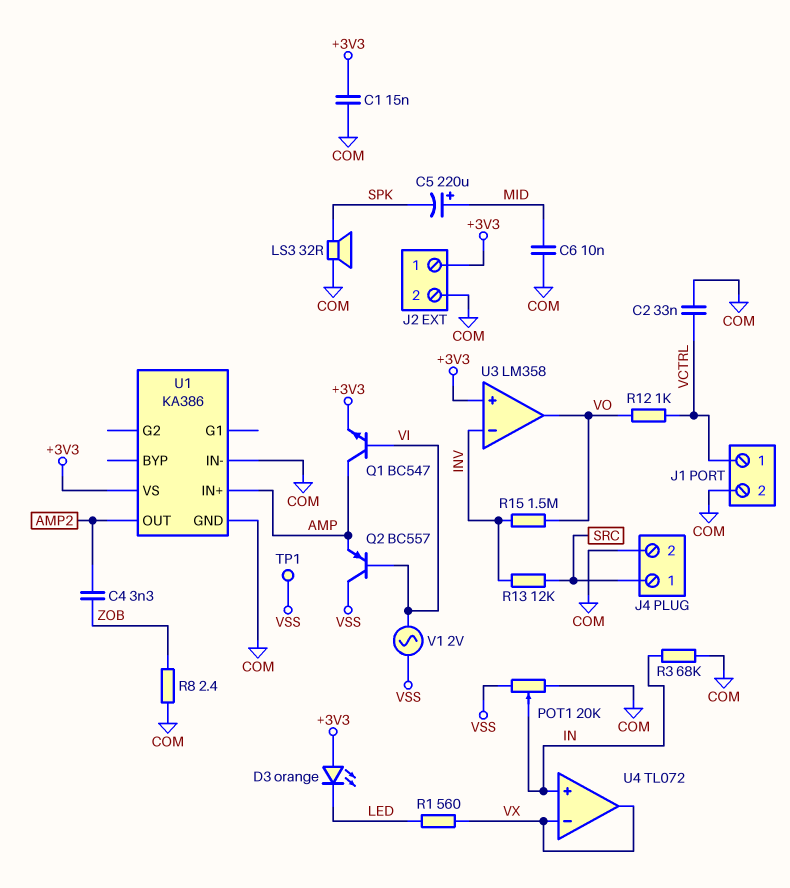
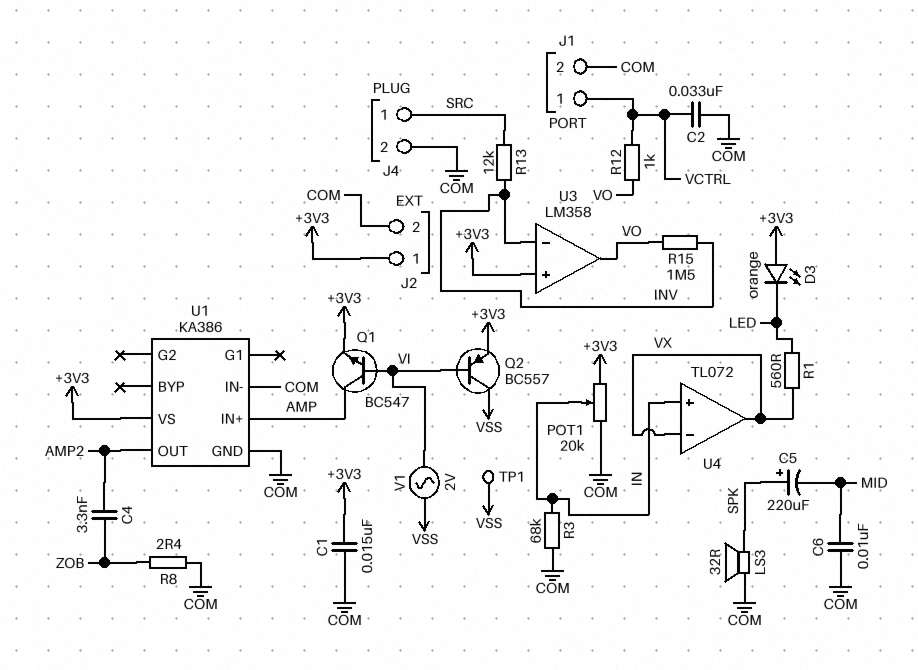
C5: 220uF (plus MID, minus SPK) -> 220uF (plus SPK, minus MID)
POT1: 20k (COM, VSS, wiper IN) -> 20k (+3V3, COM, wiper IN)
Q2: PNP BC557 (B VI, C VSS, E AMP) -> PNP BC557 (B VI, C VSS, E +3V3)

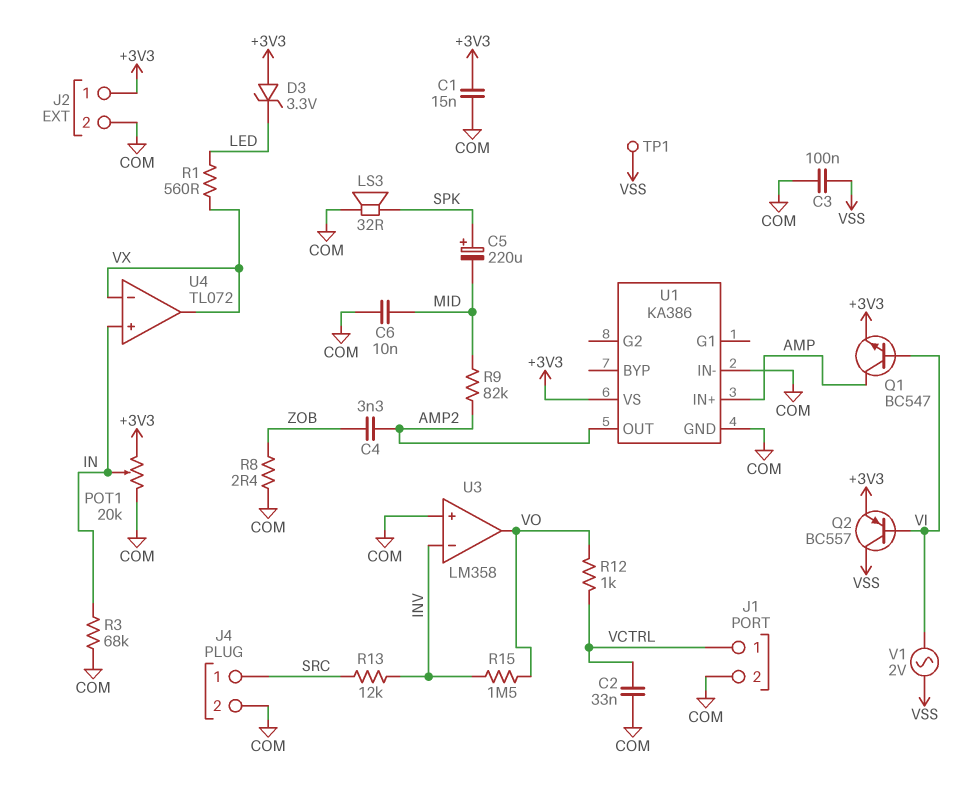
C3: none -> 100nF (COM, VSS)
D3: LED orange (A +3V3, K LED) -> zener 3.3V (A +3V3, K LED)
R9: none -> 82k (AMP2, MID)
U3 pin in+: +3V3 -> COM

